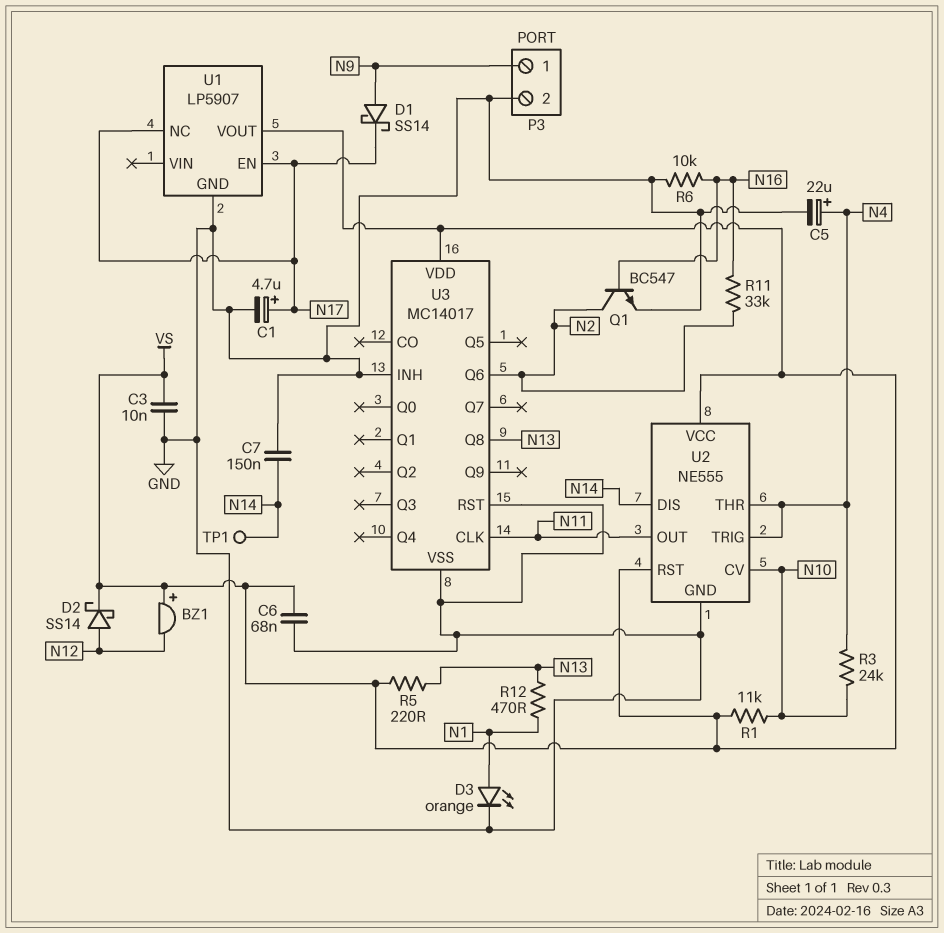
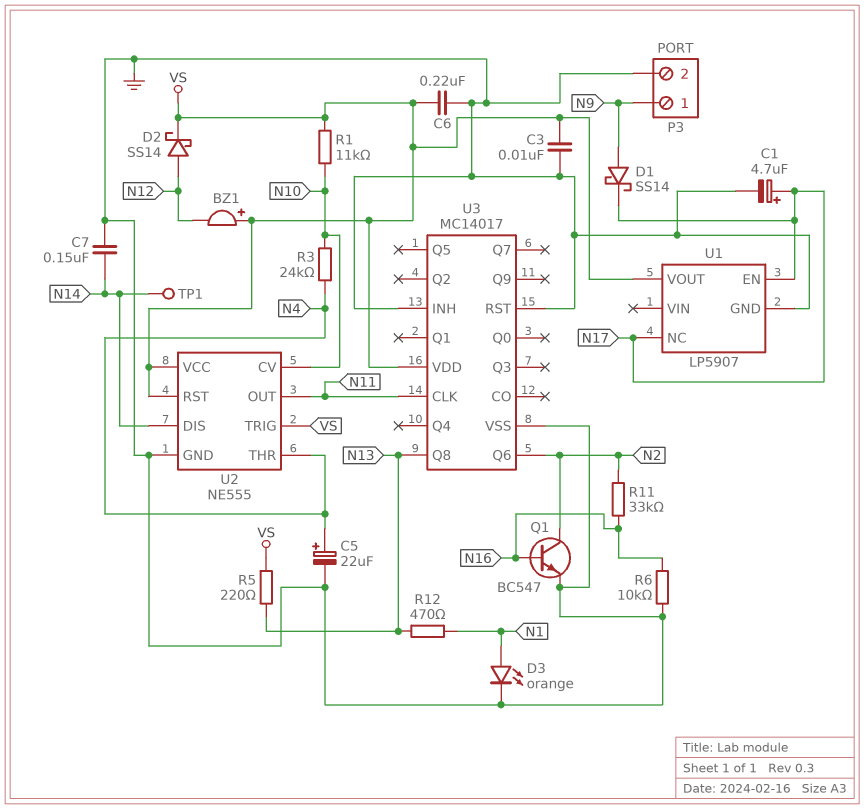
C6: 68nF (GND, VS) -> 220nF (GND, VS)
U2 pin TRIG: N4 -> VS

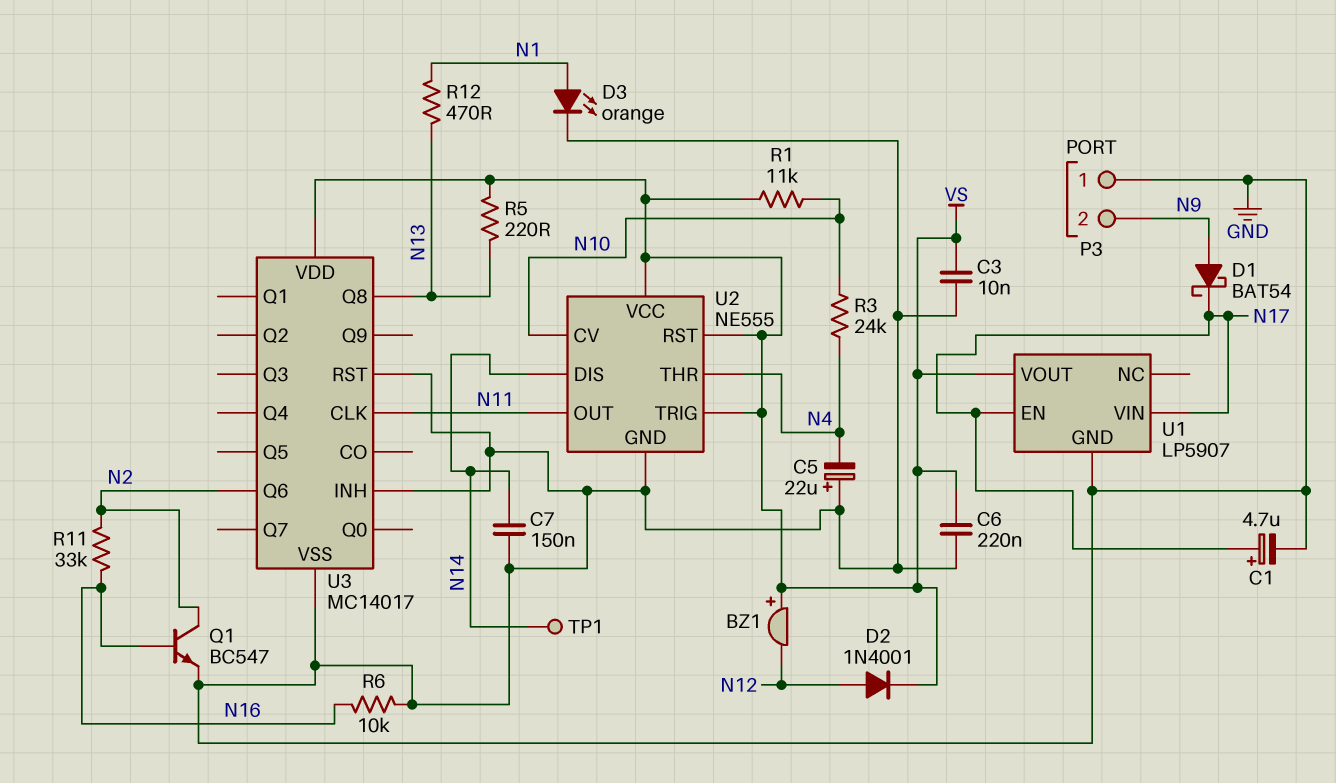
C5: 22uF (plus N4, minus GND) -> 22uF (plus GND, minus N4)
D1: schottky SS14 (A N9, K N17) -> schottky BAT54 (A N9, K N17)
D2: schottky SS14 (A N12, K VS) -> diode 1N4001 (A N12, K VS)
P3 pin 1: N9 -> GND
P3 pin 2: GND -> N9
U1 pin NC: N17 -> none
U1 pin VIN: none -> N17

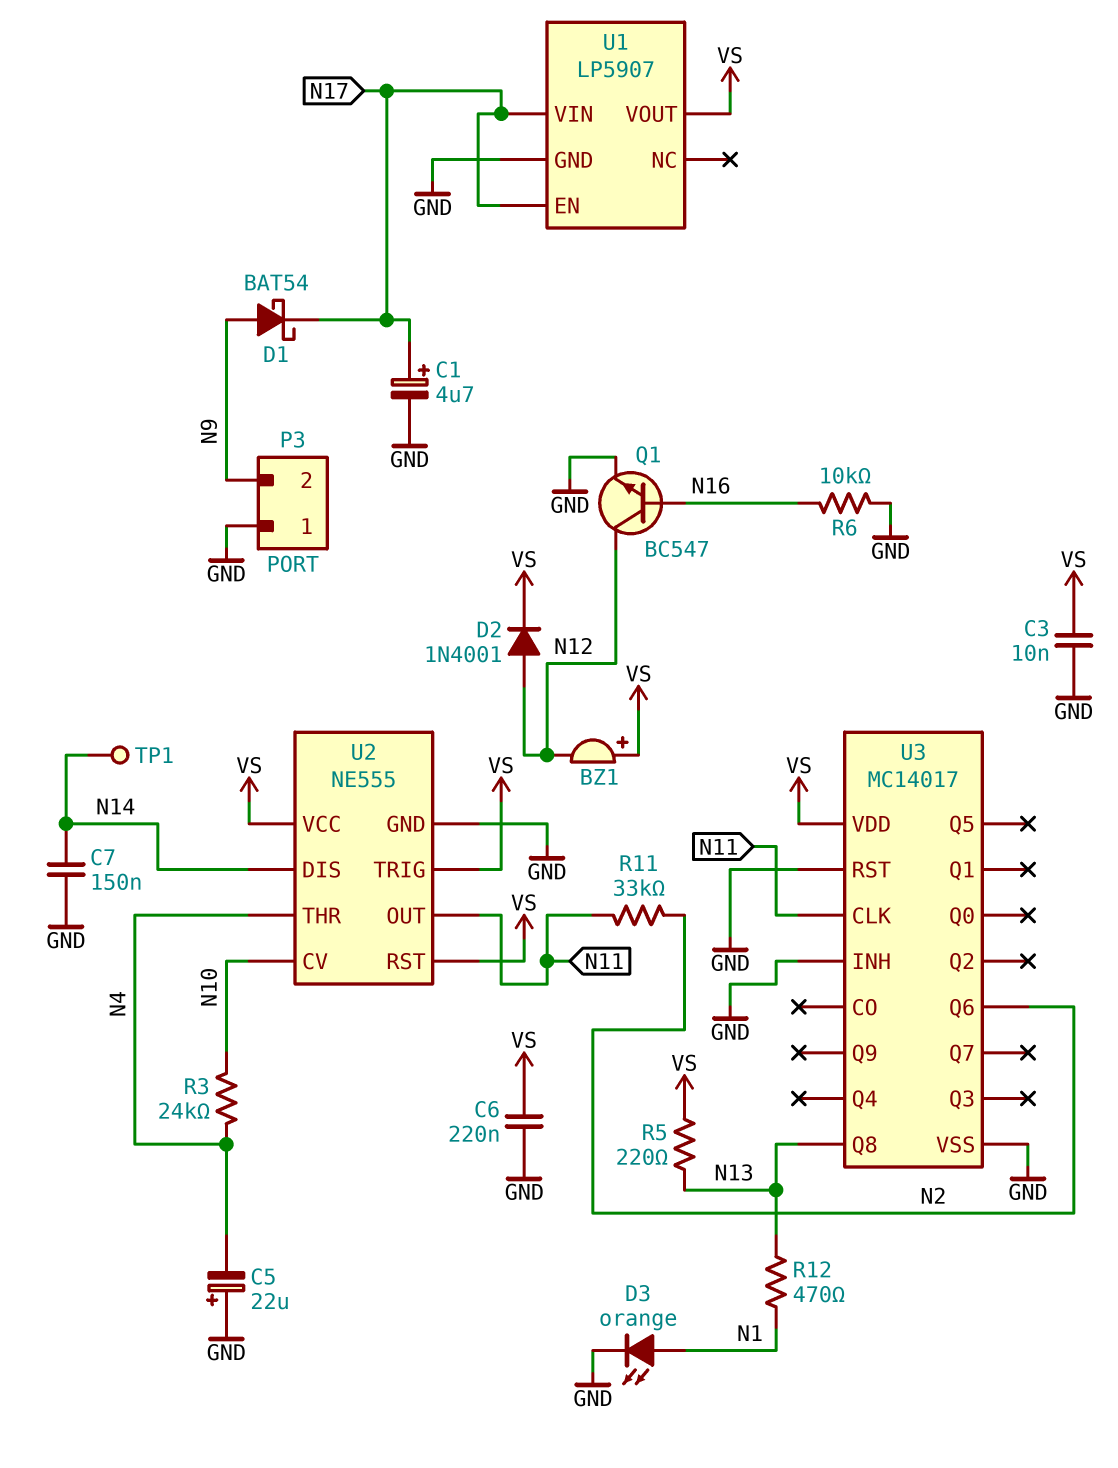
Q1: NPN BC547 (B N16, C N2, E GND) -> NPN BC547 (B N16, C N12, E GND)
R1: 11k (N10, VS) -> none
R11: 33k (N2, N16) -> 33k (N2, N11)

